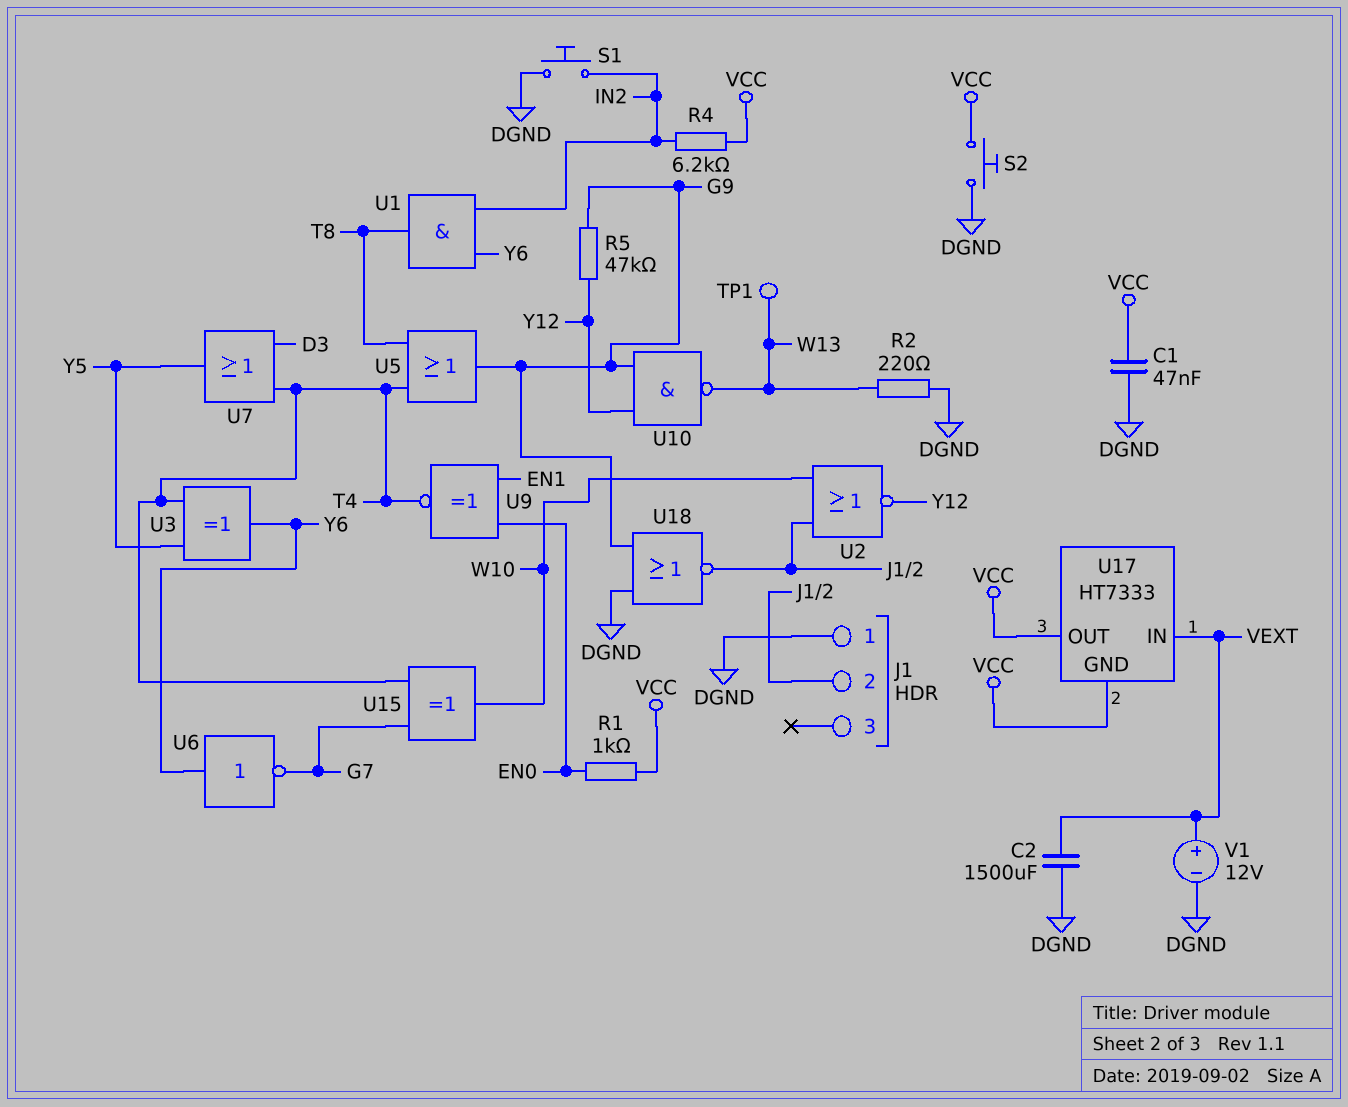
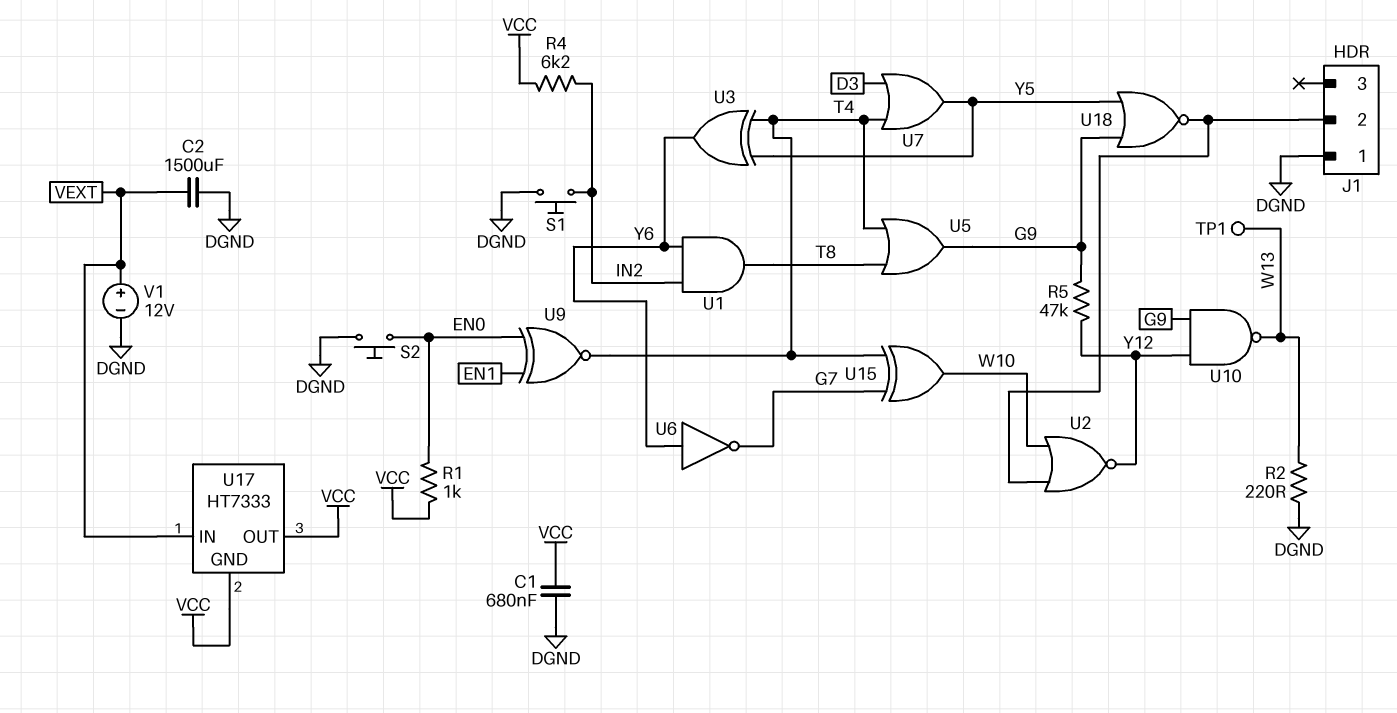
C1: 47nF (DGND, VCC) -> 680nF (DGND, VCC)
S2: button (DGND, VCC) -> button (DGND, EN0)
U18: NOR (in DGND, in G9, out J1/2) -> NOR (in G9, in Y5, out J1/2)

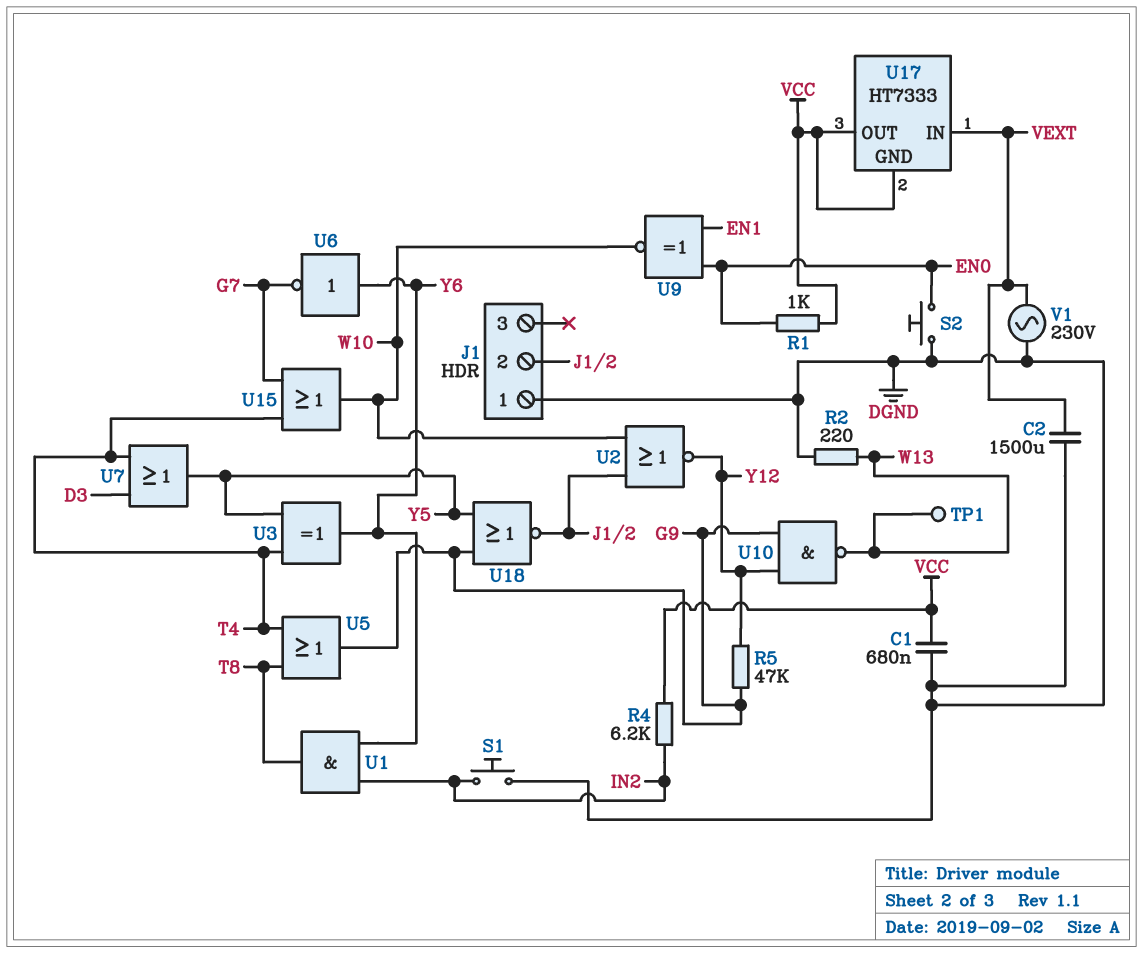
U9: XNOR (in EN0, in EN1, out T4) -> XNOR (in EN0, in EN1, out W10)
U15: XOR (in G7, in T4, out W10) -> OR (in G7, in T4, out W10)
V1: 12V (plus VEXT, minus DGND) -> AC 230V (DGND, VEXT)

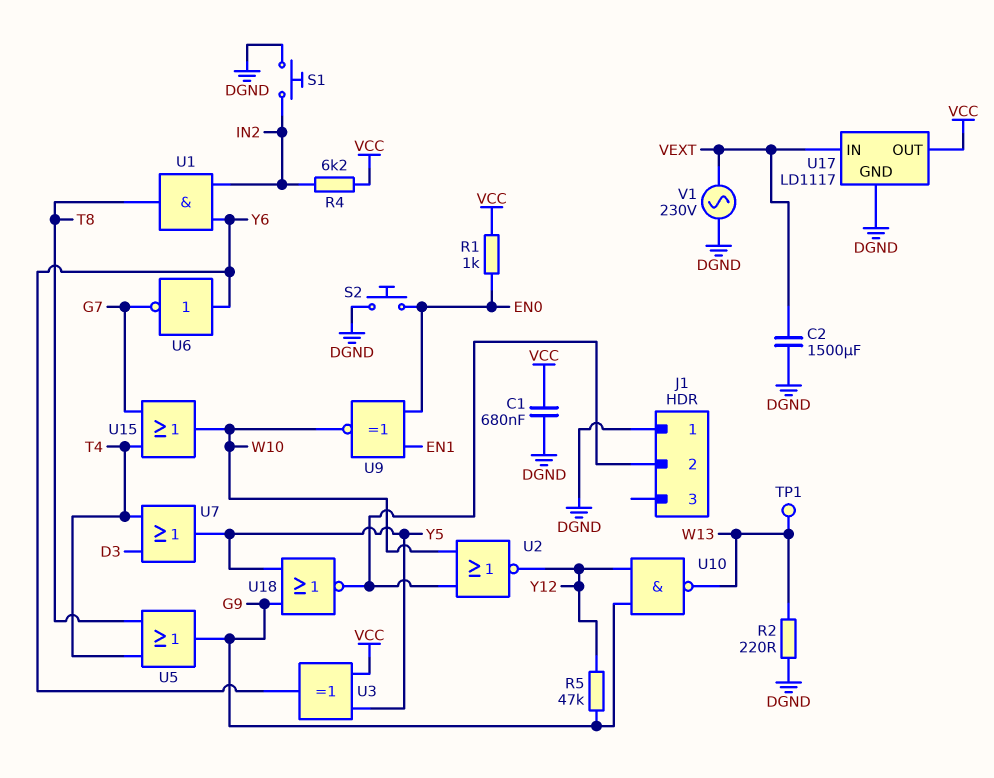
U3: XOR (in T4, in Y5, out Y6) -> XOR (in VCC, in Y5, out Y6)
U17: HT7333 -> LD1117
U17 pin GND: VCC -> DGND

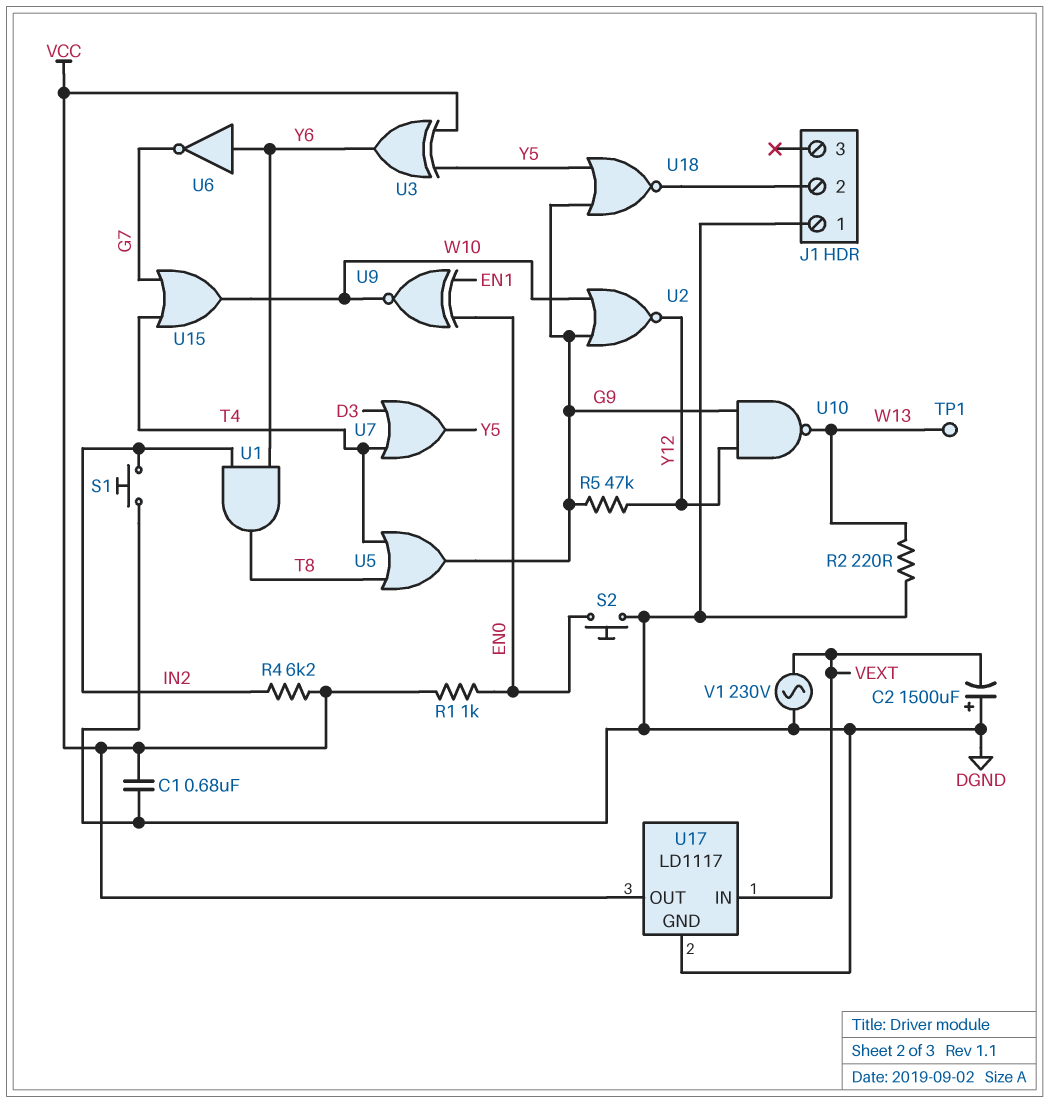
C2: 1500uF (DGND, VEXT) -> 1500uF (plus DGND, minus VEXT)
U2: NOR (in J1/2, in W10, out Y12) -> NOR (in G9, in W10, out Y12)

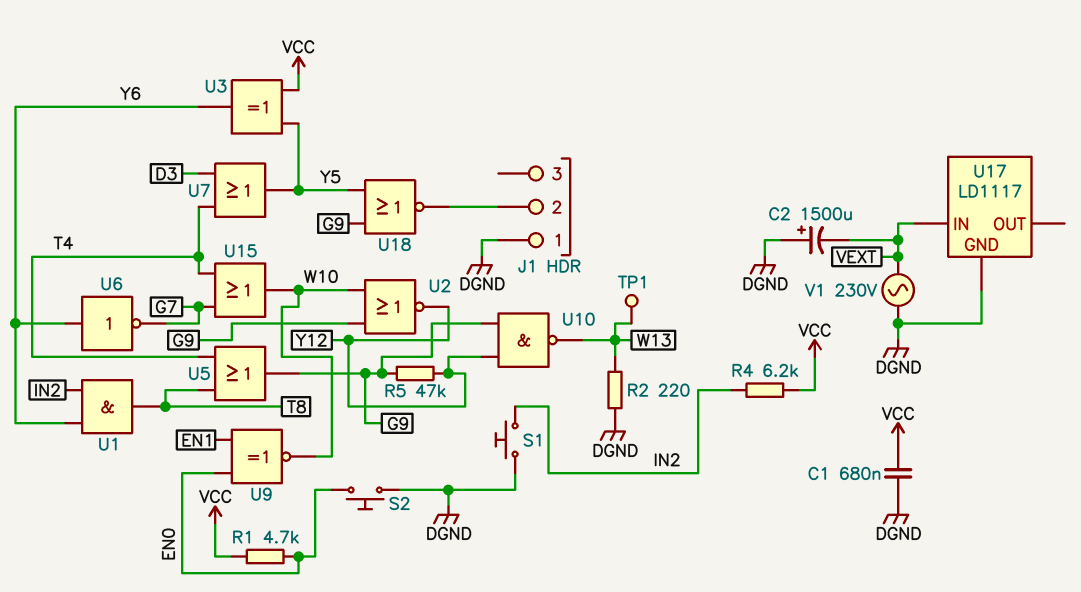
R1: 1k (EN0, VCC) -> 4.7k (EN0, VCC)
U17 pin OUT: VCC -> none

